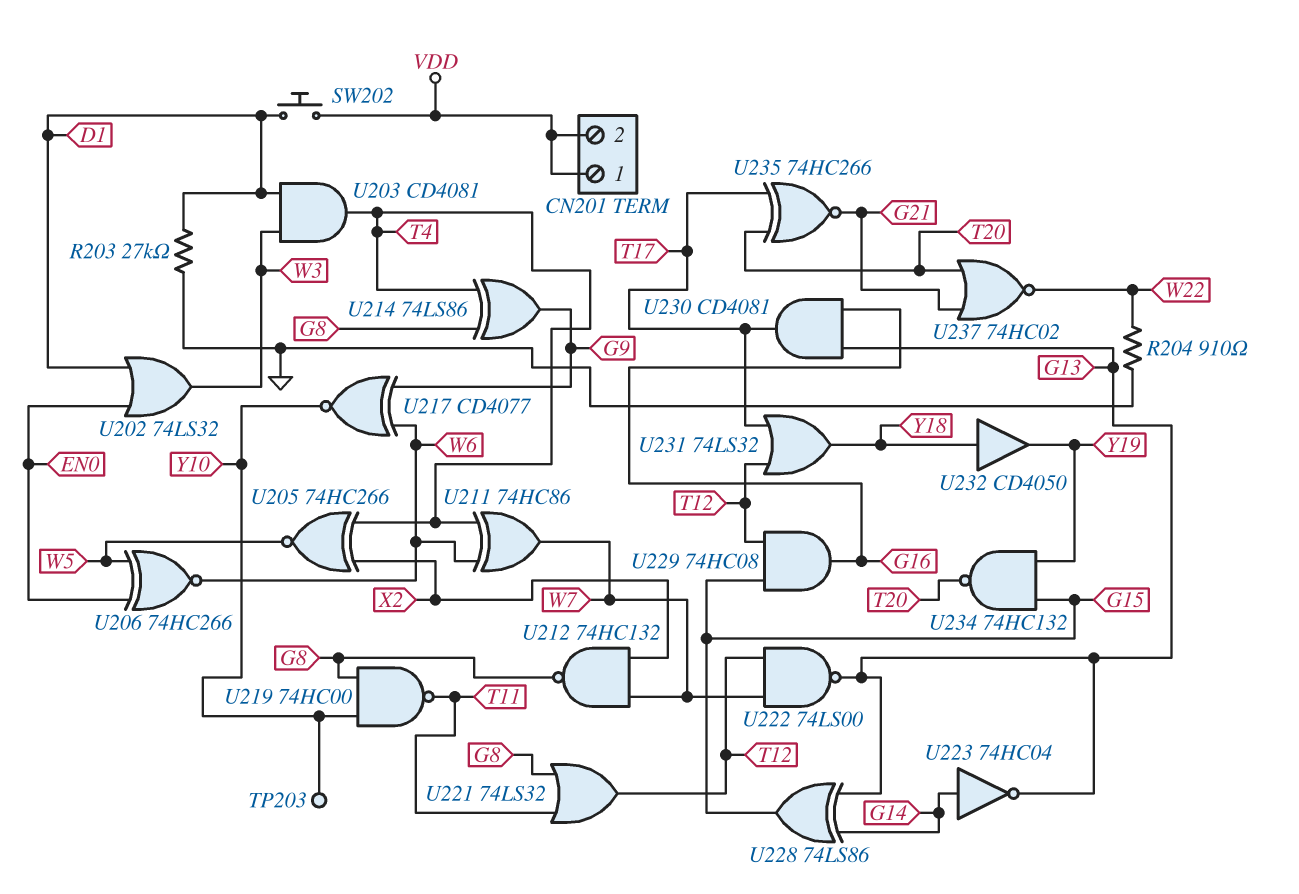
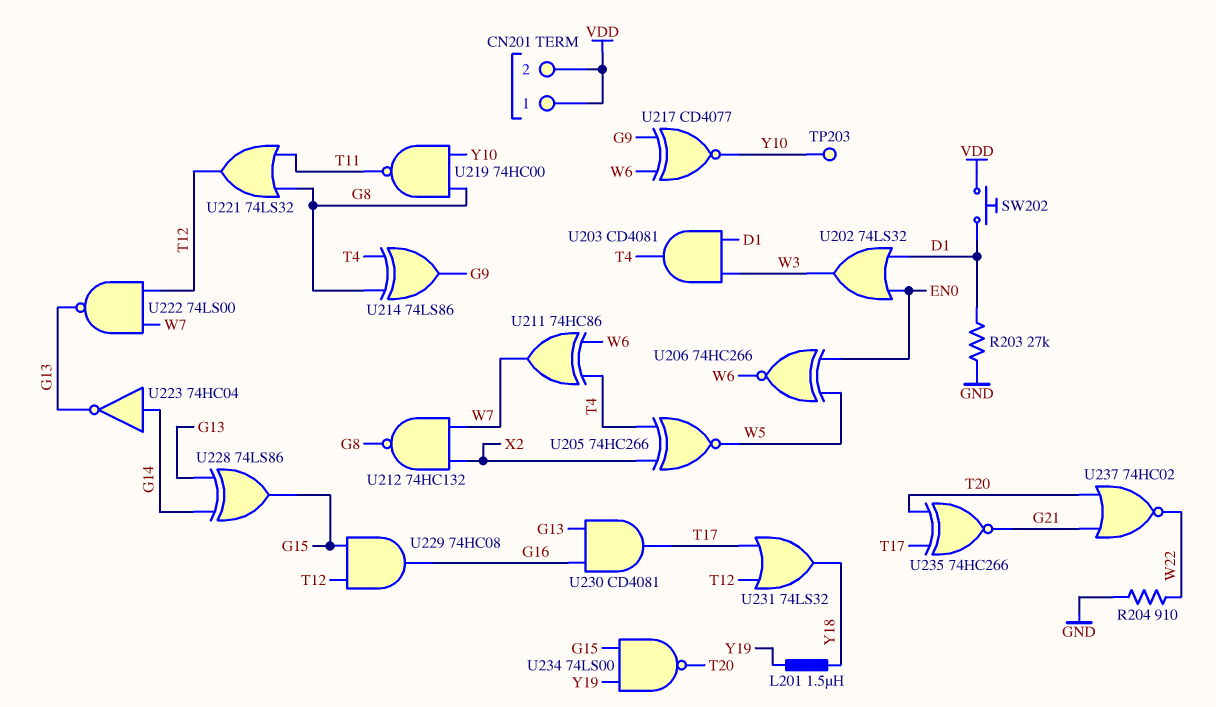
L201: none -> 1.5uH (Y18, Y19)
U232: buffer CD4050 (in Y18, out Y19) -> none
U234: NAND 74HC132 (in G15, in Y19, out T20) -> NAND 74LS00 (in G15, in Y19, out T20)

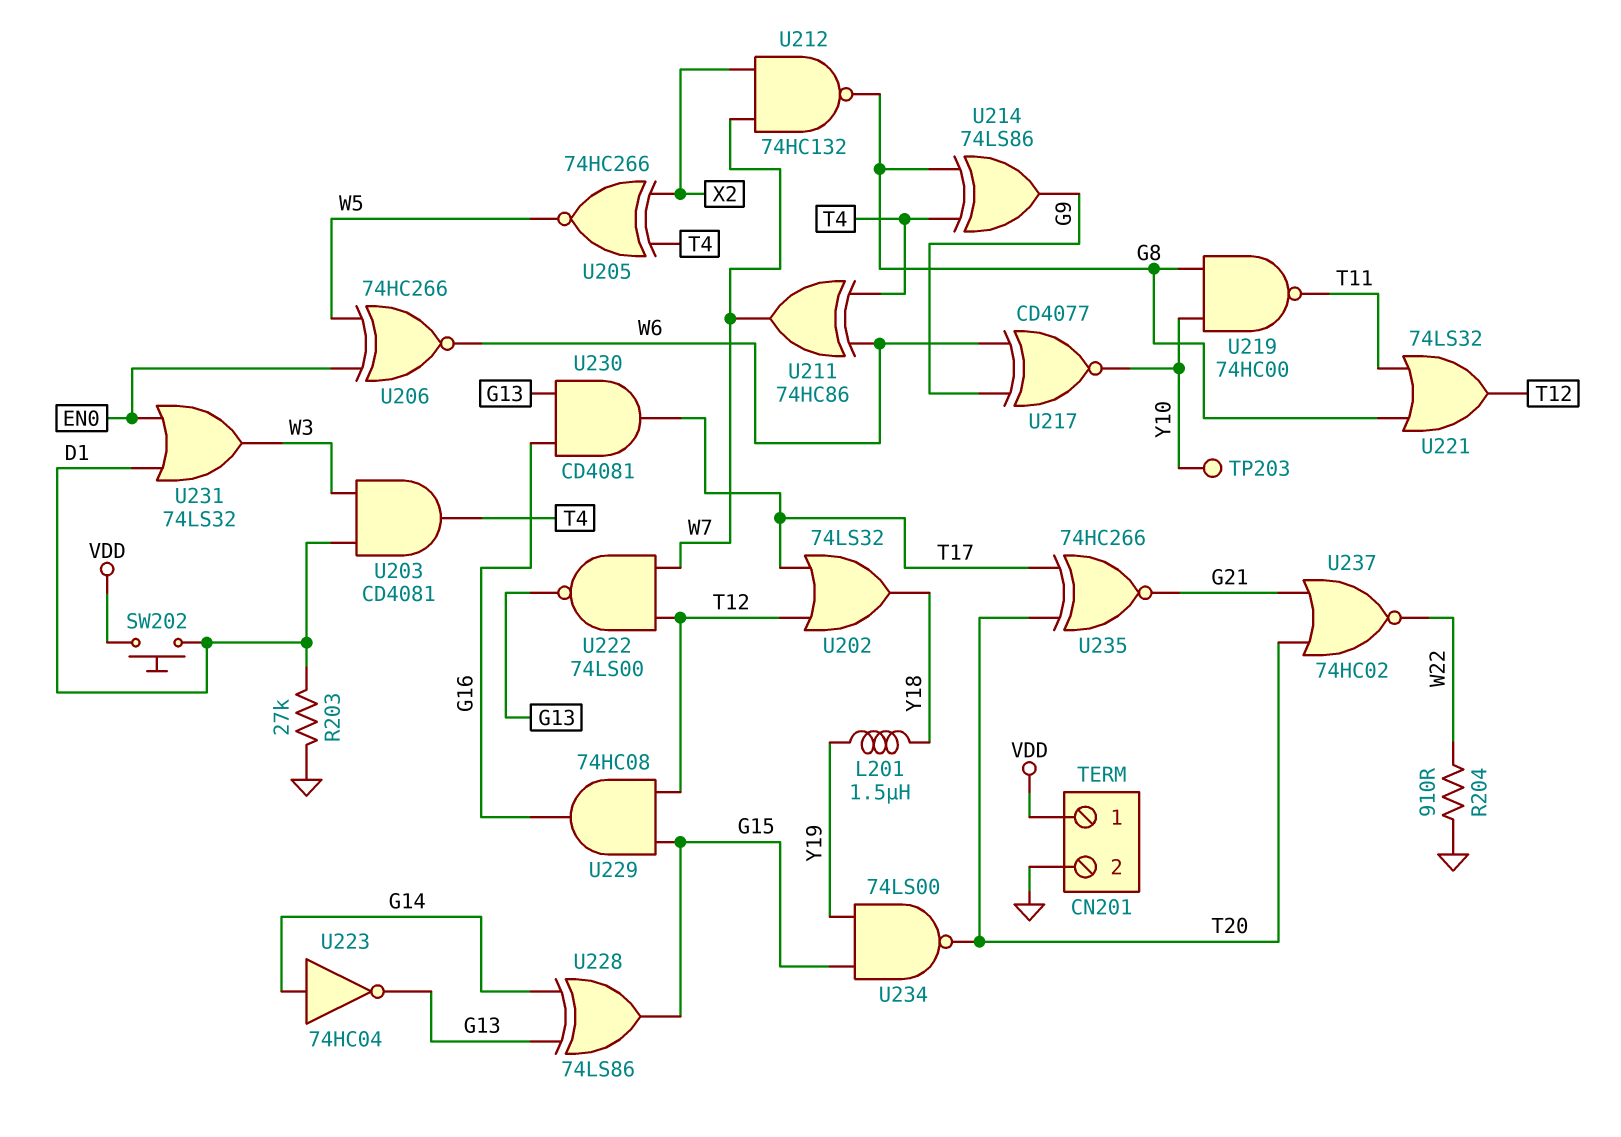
CN201 pin 2: VDD -> GND
U202: OR 74LS32 (in D1, in EN0, out W3) -> OR 74LS32 (in T12, in T17, out Y18)
U231: OR 74LS32 (in T12, in T17, out Y18) -> OR 74LS32 (in D1, in EN0, out W3)

